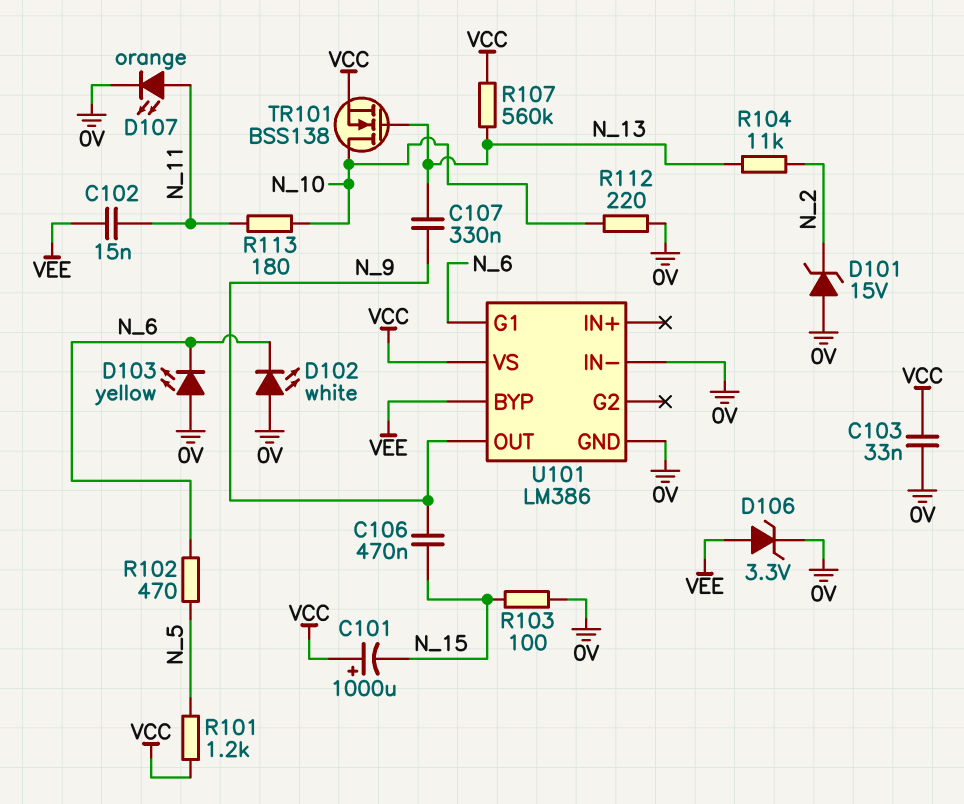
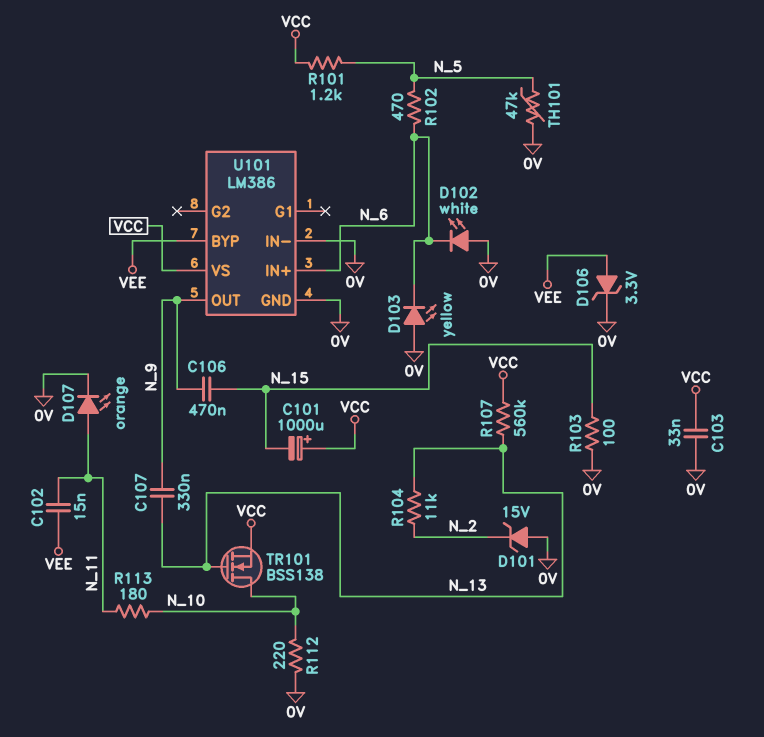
TH101: none -> 47k (0V, N_5)
U101 pin G1: N_6 -> none
U101 pin IN+: none -> N_6

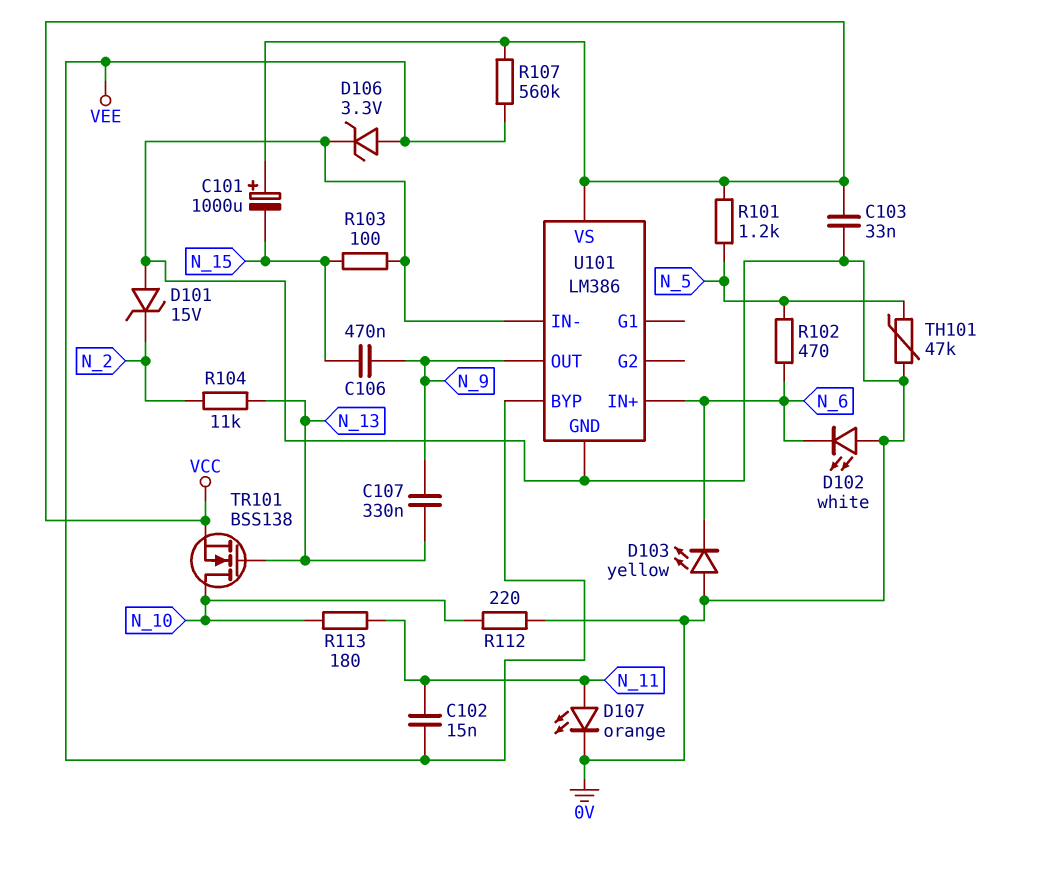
R107: 560k (N_13, VCC) -> 560k (VCC, VEE)

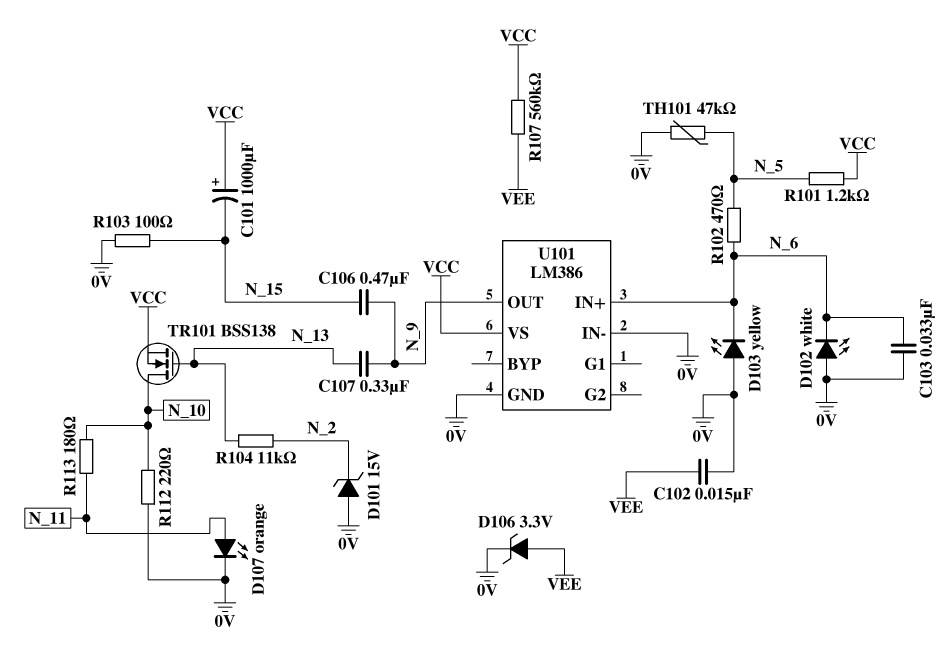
C102: 15nF (N_11, VEE) -> 15nF (0V, VEE)
C103: 33nF (0V, VCC) -> 33nF (0V, N_6)
U101 pin BYP: VEE -> none

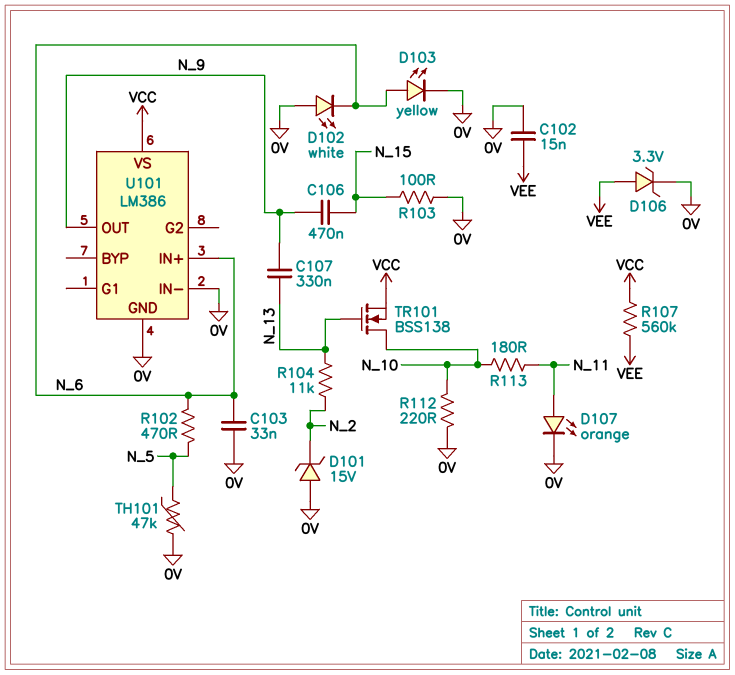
C101: 1000uF (plus VCC, minus N_15) -> none
D103: LED yellow (A 0V, K N_6) -> LED yellow (A N_6, K 0V)
R101: 1.2k (N_5, VCC) -> none

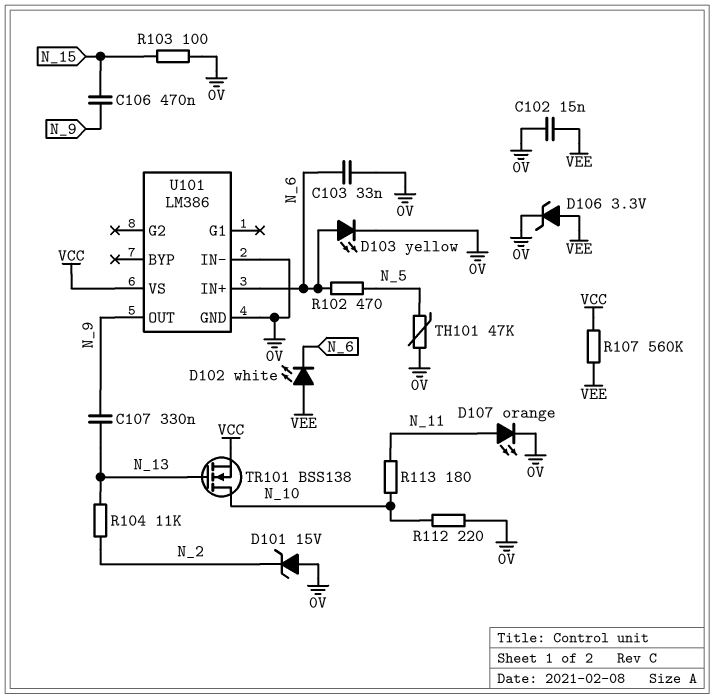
D102: LED white (A 0V, K N_6) -> LED white (A VEE, K N_6)

